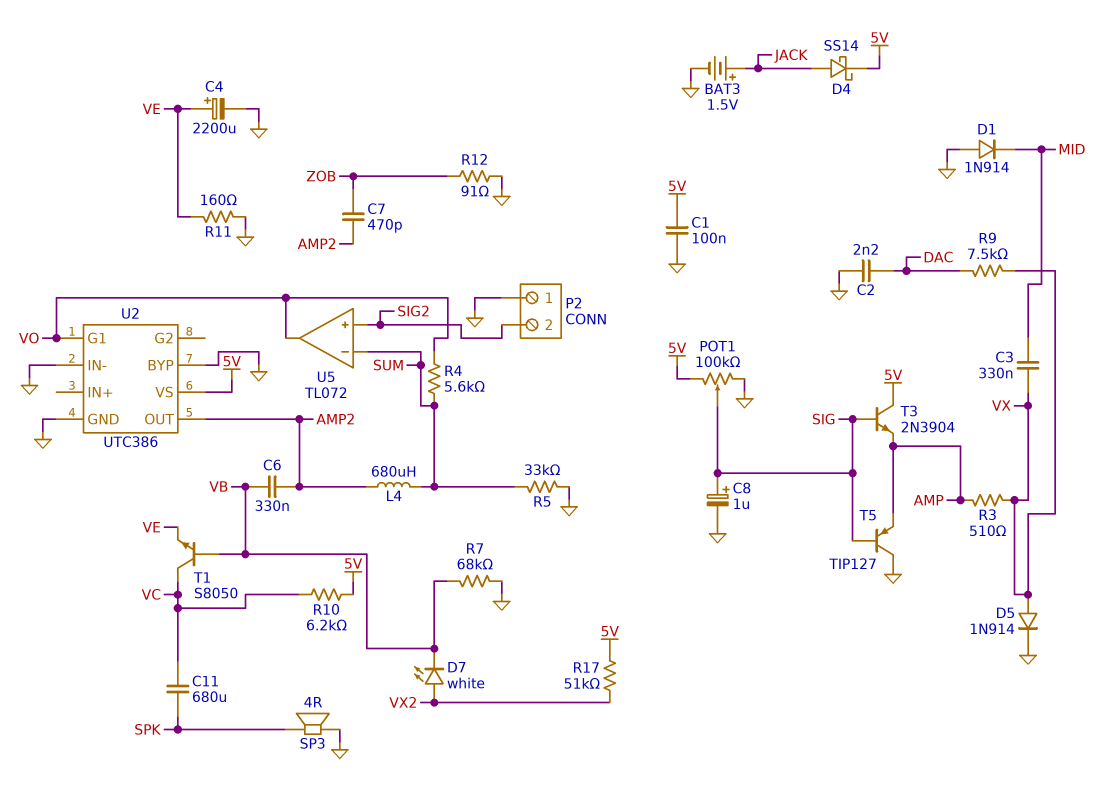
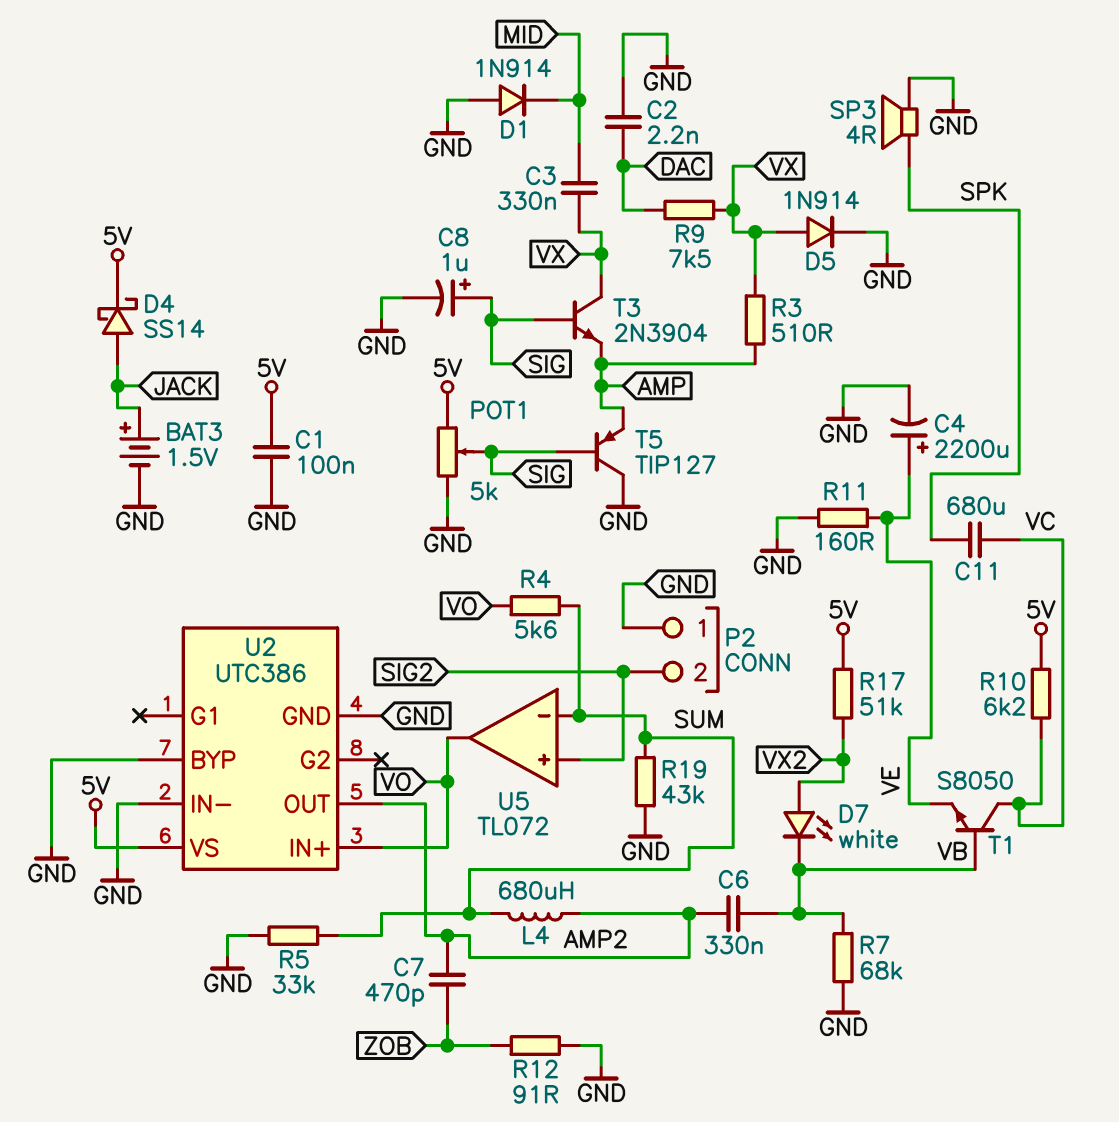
POT1: 100k (5V, GND, wiper SIG) -> 5k (5V, GND, wiper SIG)
R19: none -> 43k (GND, SUM)
T3: NPN 2N3904 (B SIG, C 5V, E AMP) -> NPN 2N3904 (B SIG, C VX, E AMP)
U2 pin G1: VO -> none
U2 pin IN+: none -> VO

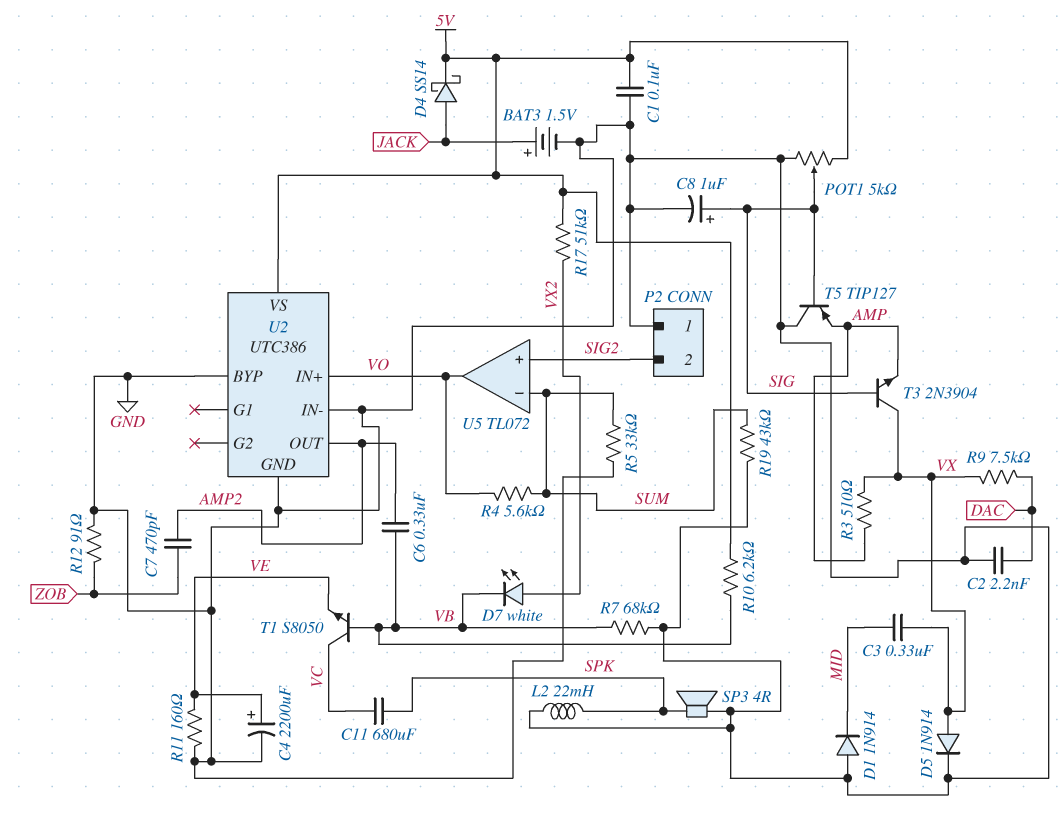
L2: none -> 22mH (GND, SPK)
L4: 680uH (AMP2, SUM) -> none
R10: 6.2k (5V, VC) -> 6.2k (5V, VB)

